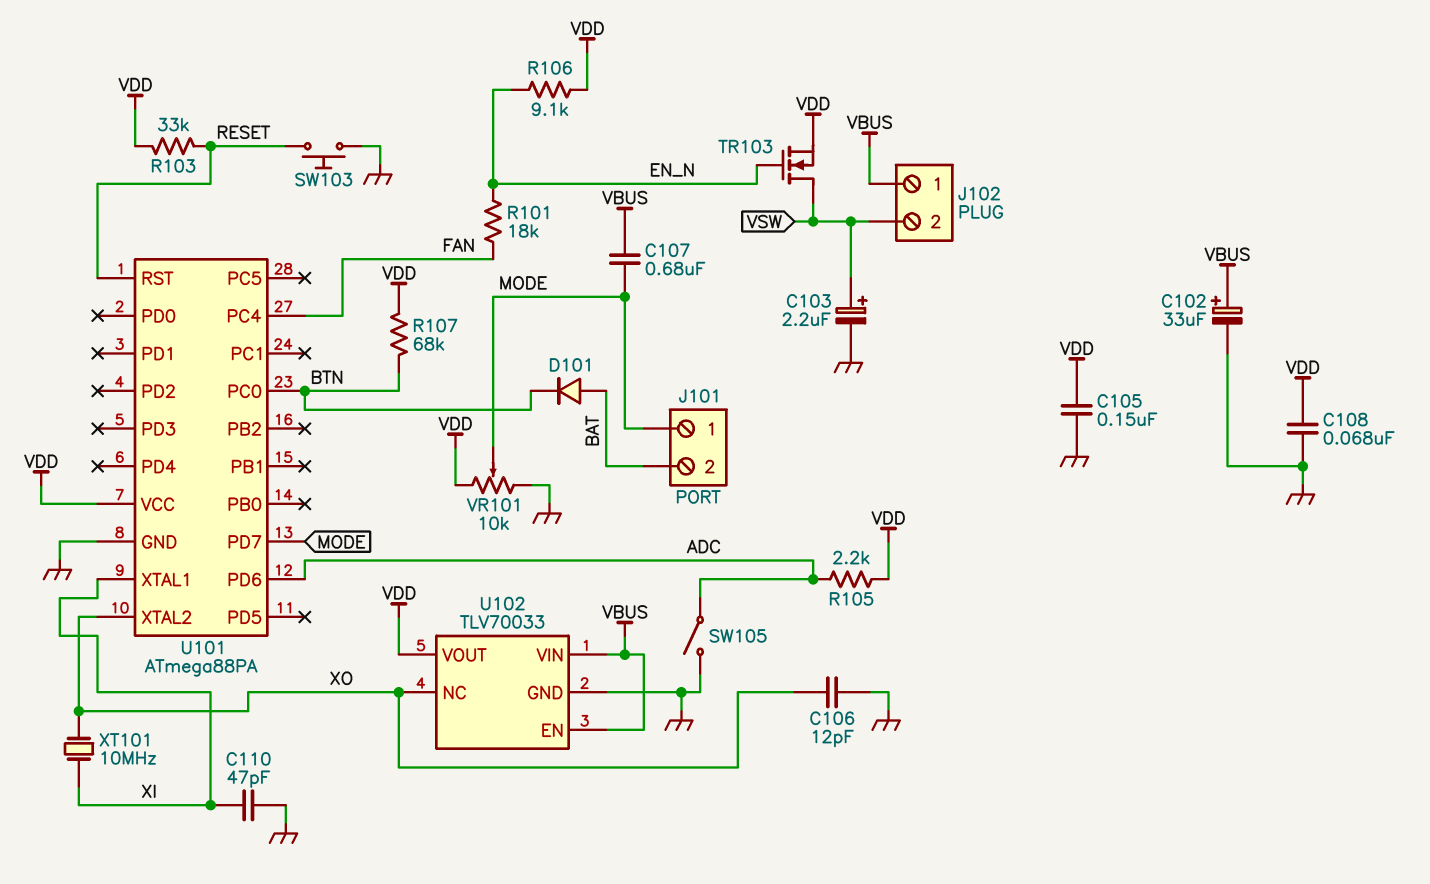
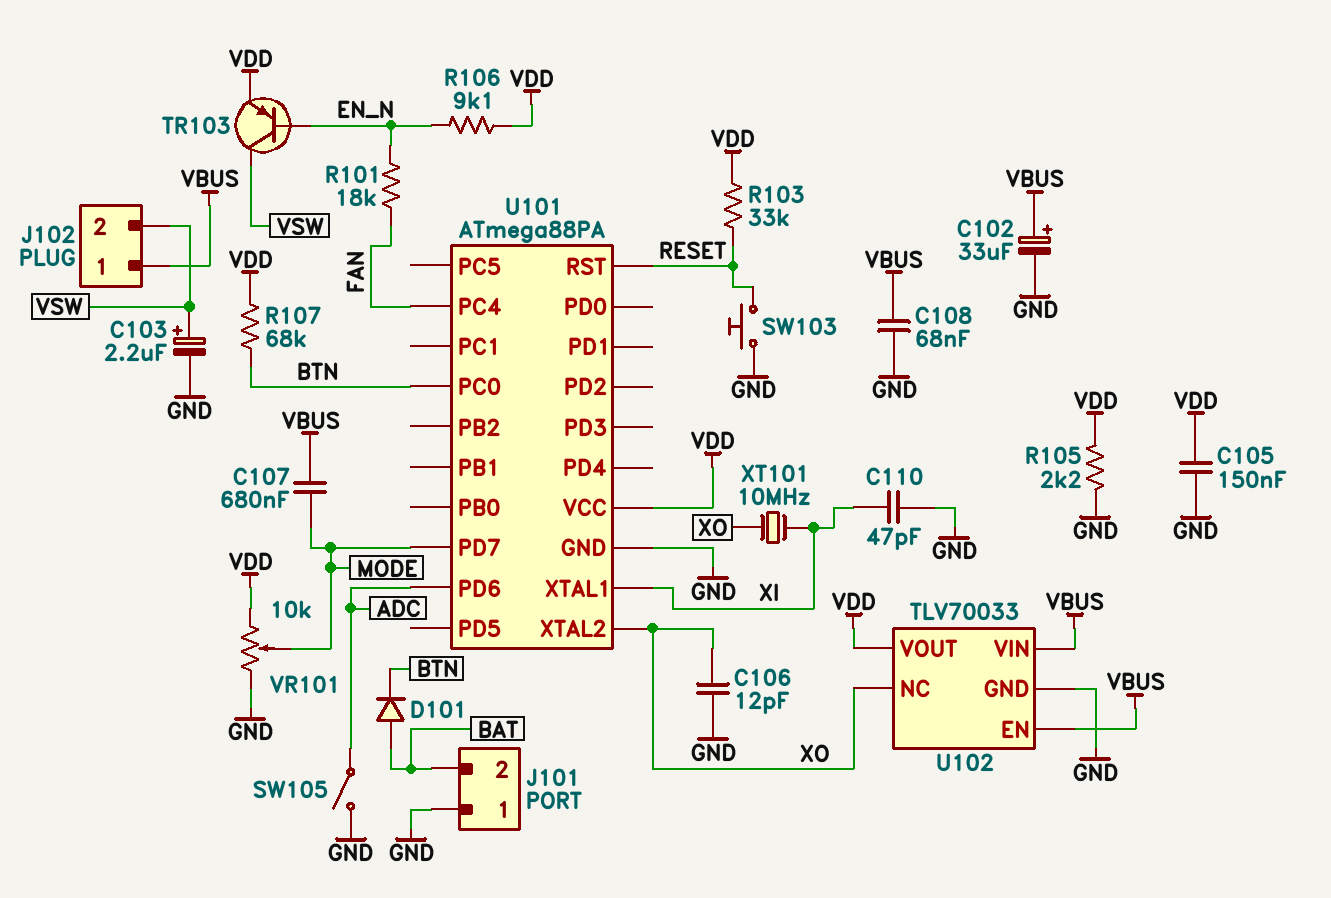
C108: 68nF (GND, VDD) -> 68nF (GND, VBUS)
J101 pin 1: MODE -> GND
R105: 2.2k (ADC, VDD) -> 2.2k (GND, VDD)
TR103: NMOS (G EN_N, D VSW, S VDD) -> PNP (B EN_N, C VSW, E VDD)

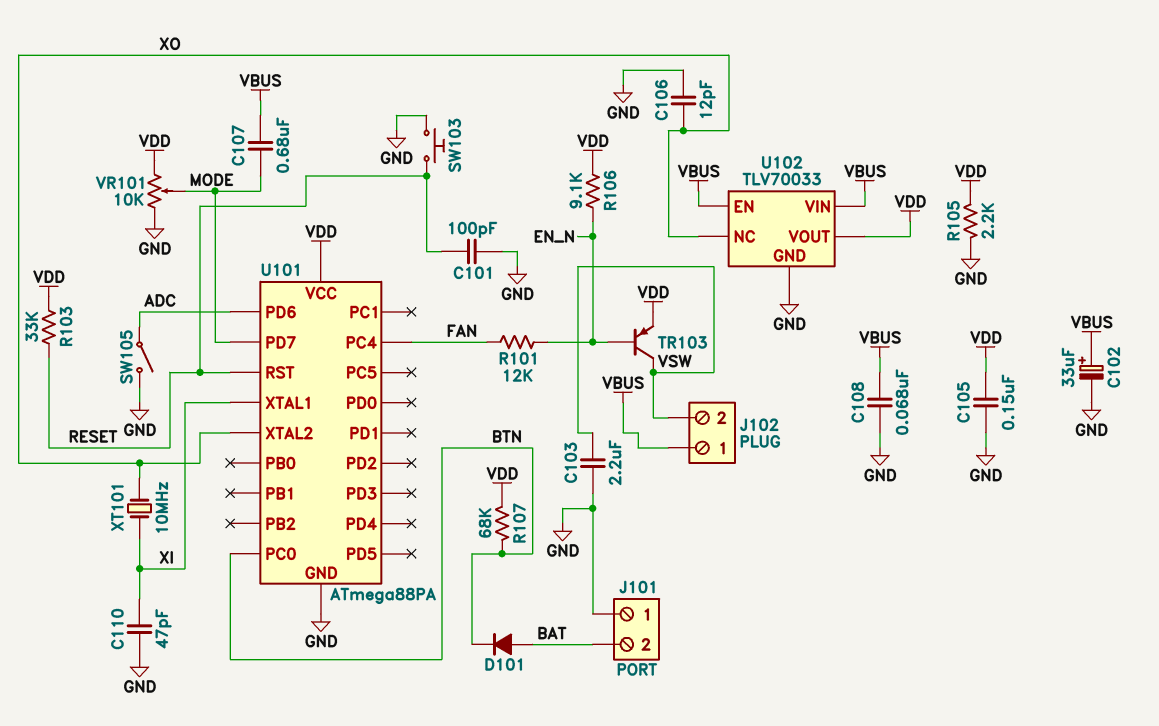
C101: none -> 100pF (GND, RESET)
C103: 2.2uF (plus VSW, minus GND) -> 2.2uF (GND, VSW)
R101: 18k (EN_N, FAN) -> 12k (EN_N, FAN)

